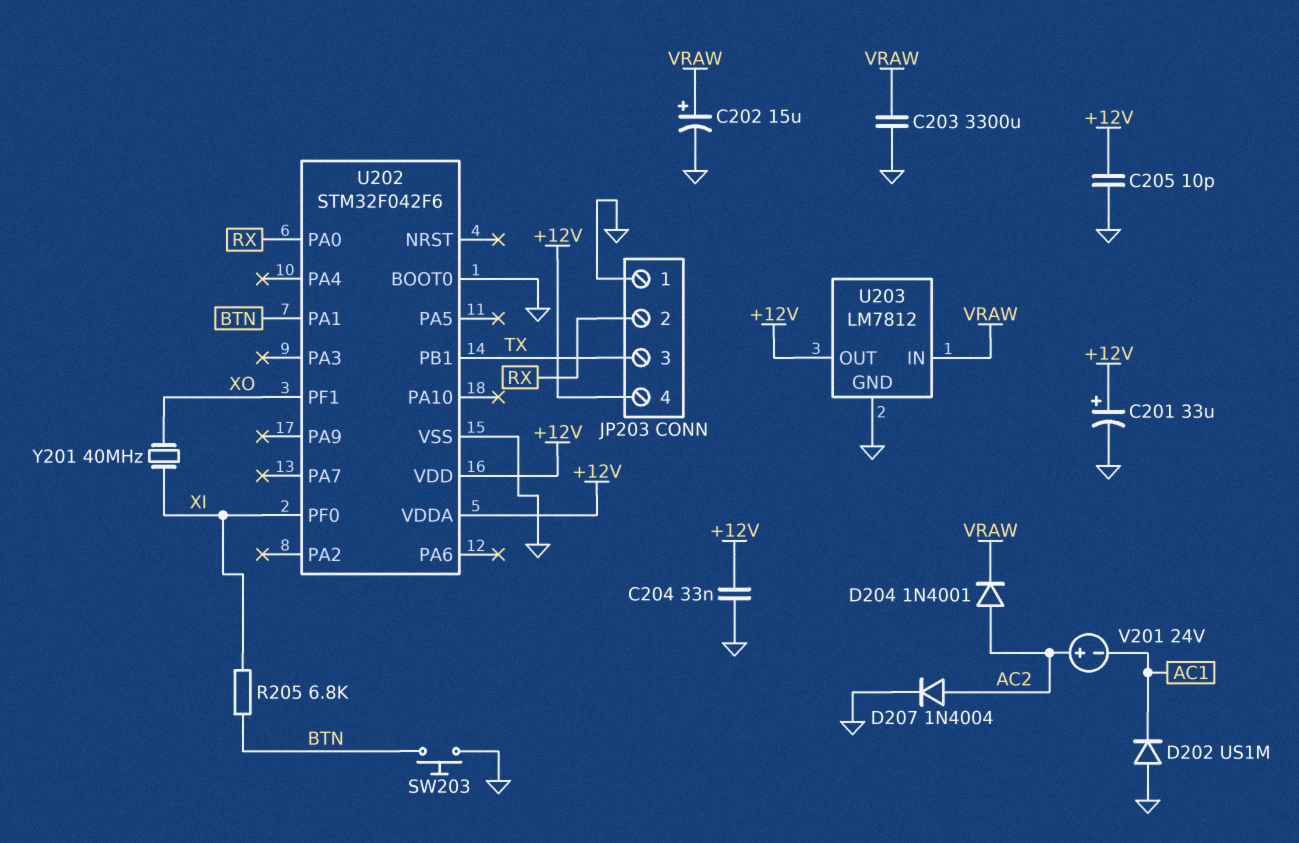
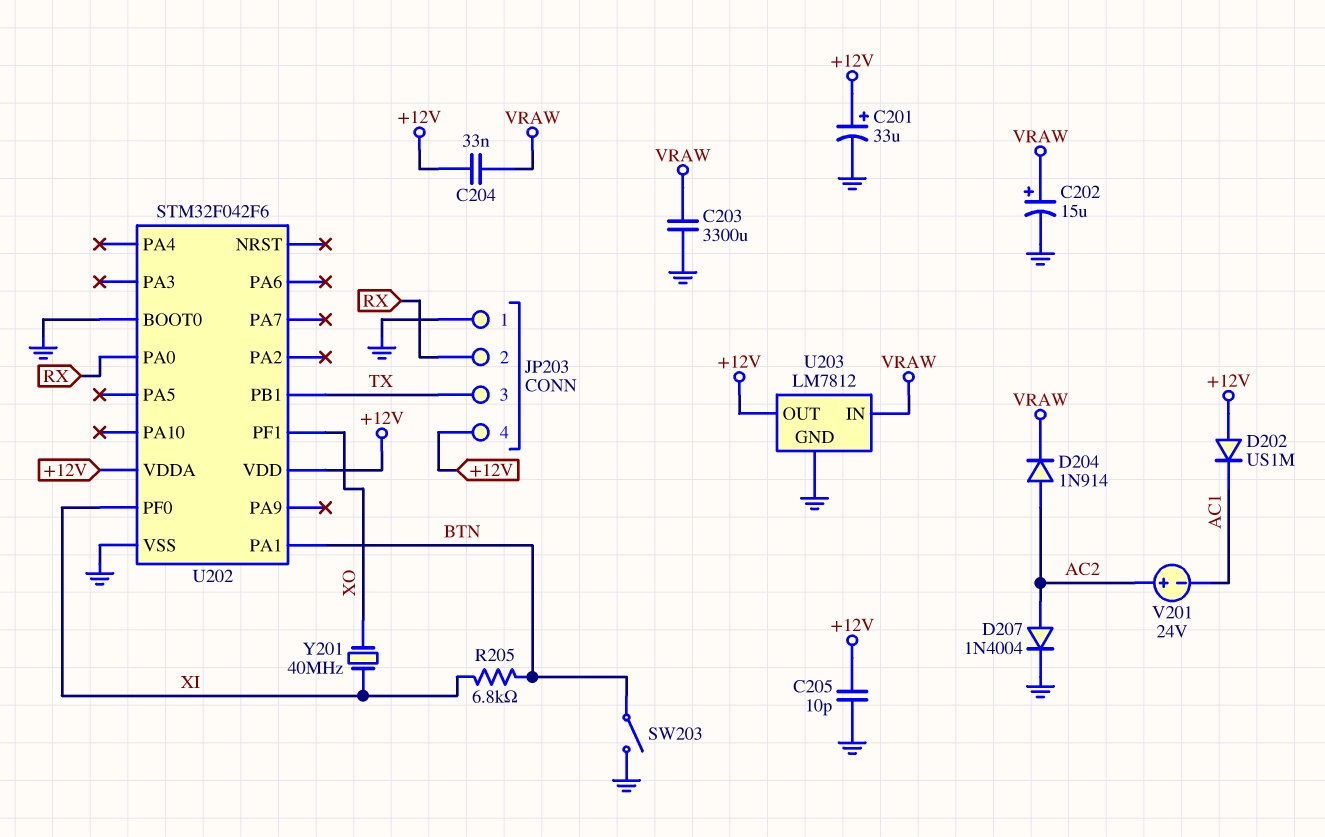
C204: 33nF (+12V, GND) -> 33nF (+12V, VRAW)
D202: diode US1M (A GND, K AC1) -> diode US1M (A +12V, K AC1)
D204: diode 1N4001 (A AC2, K VRAW) -> diode 1N914 (A AC2, K VRAW)
SW203: button (BTN, GND) -> switch (BTN, GND)

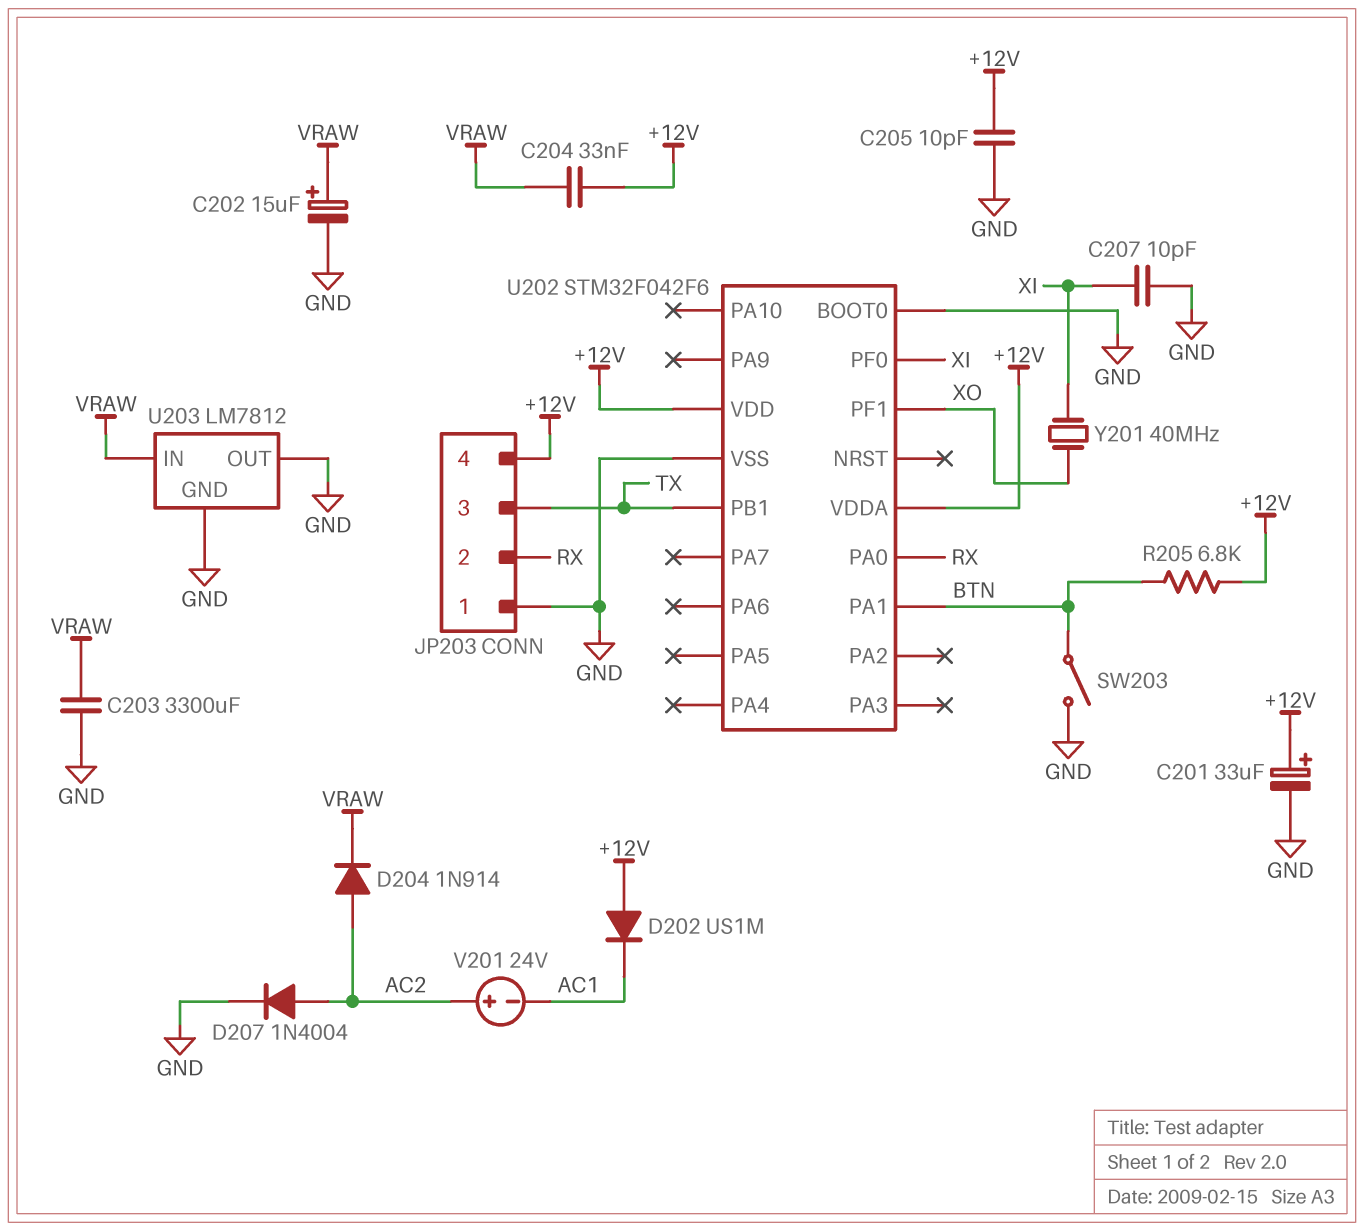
C207: none -> 10pF (GND, XI)
R205: 6.8k (BTN, XI) -> 6.8k (+12V, BTN)
U203 pin OUT: +12V -> GND

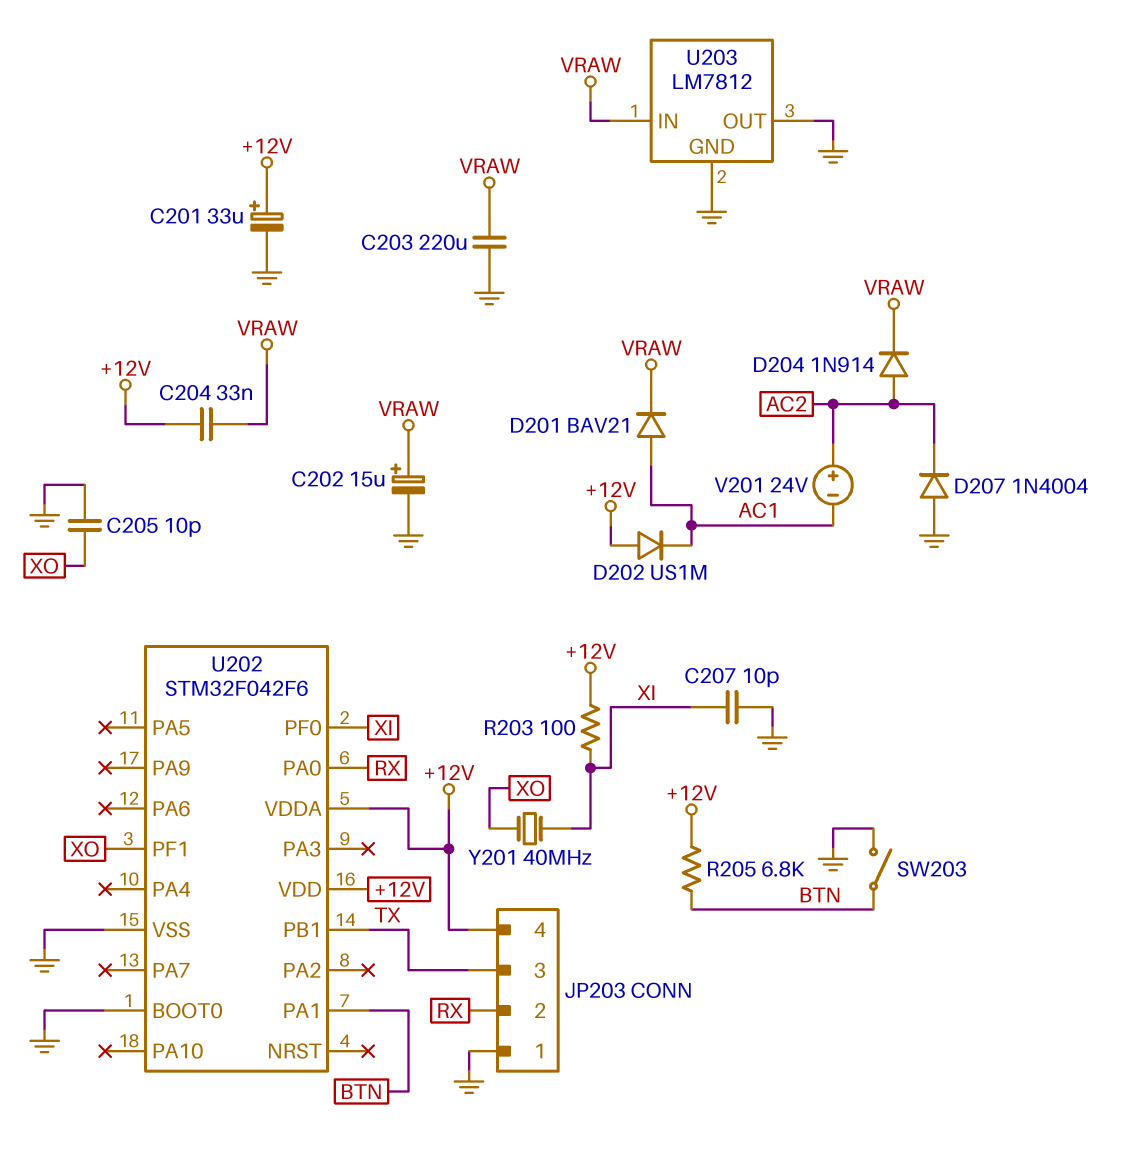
C203: 3300uF (GND, VRAW) -> 220uF (GND, VRAW)
C205: 10pF (+12V, GND) -> 10pF (GND, XO)
D201: none -> diode BAV21 (A AC1, K VRAW)
D207: diode 1N4004 (A AC2, K GND) -> diode 1N4004 (A GND, K AC2)
R203: none -> 100 (+12V, XI)

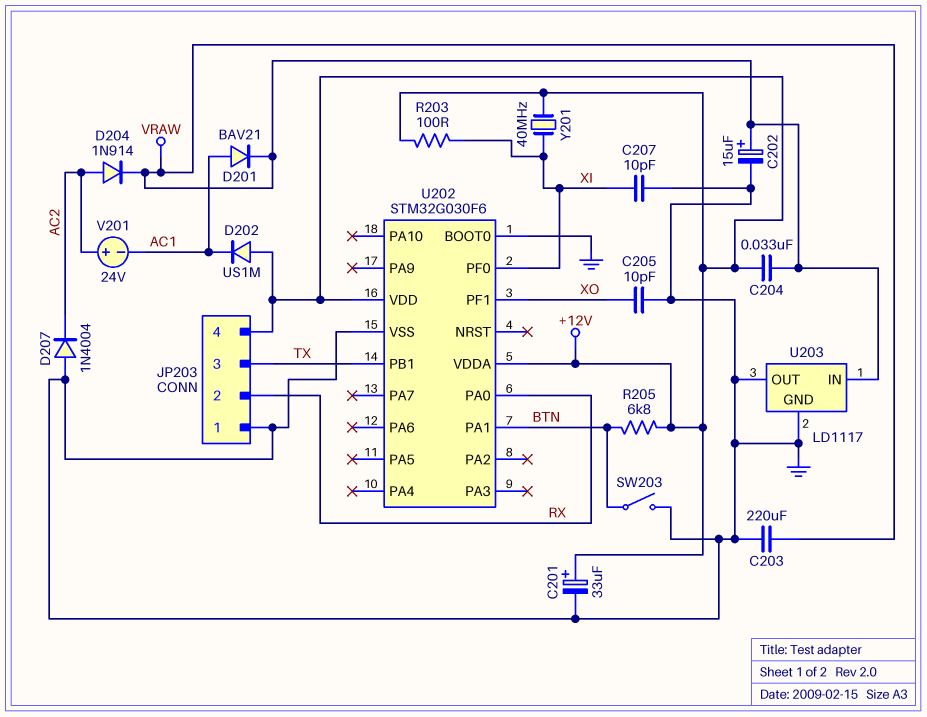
U202: STM32F042F6 -> STM32G030F6
U203: LM7812 -> LD1117
Y201: 40MHz (XI, XO) -> 40MHz (+12V, XI)

